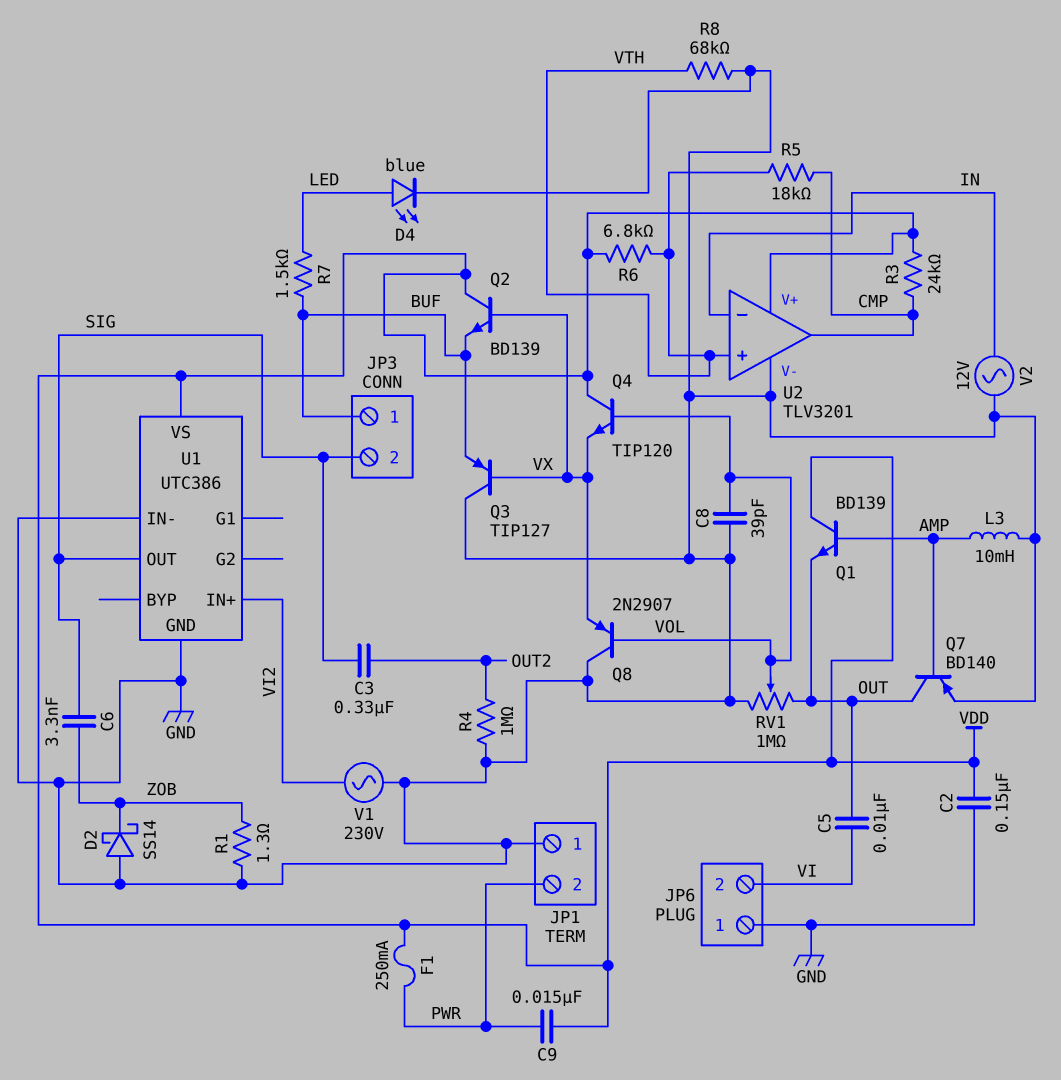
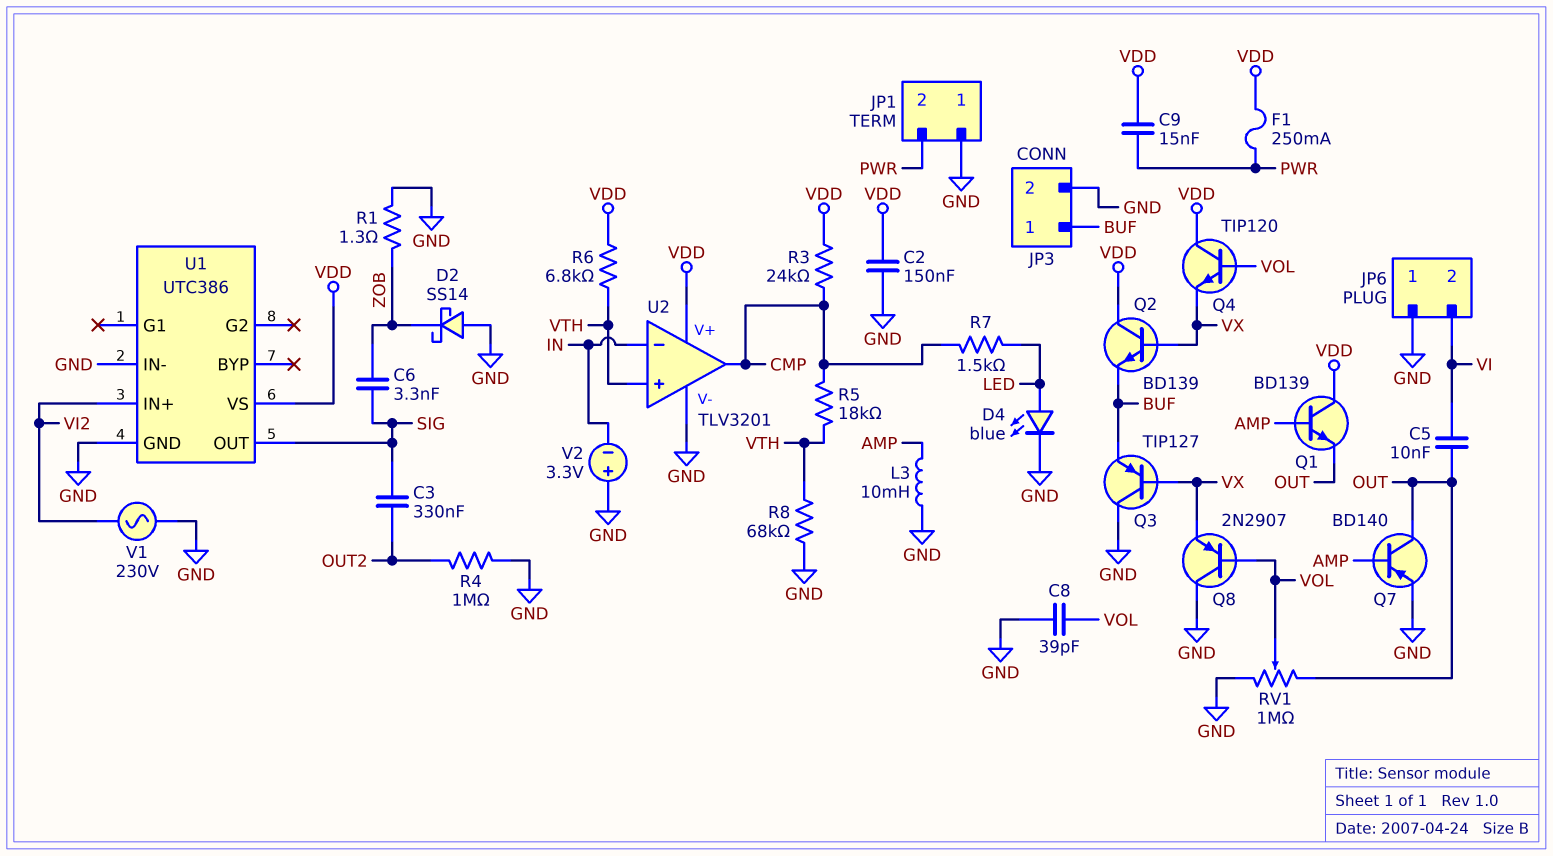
JP3 pin 2: SIG -> GND
R7: 1.5k (BUF, LED) -> 1.5k (CMP, LED)
V2: AC 12V (GND, IN) -> 3.3V (plus GND, minus IN)

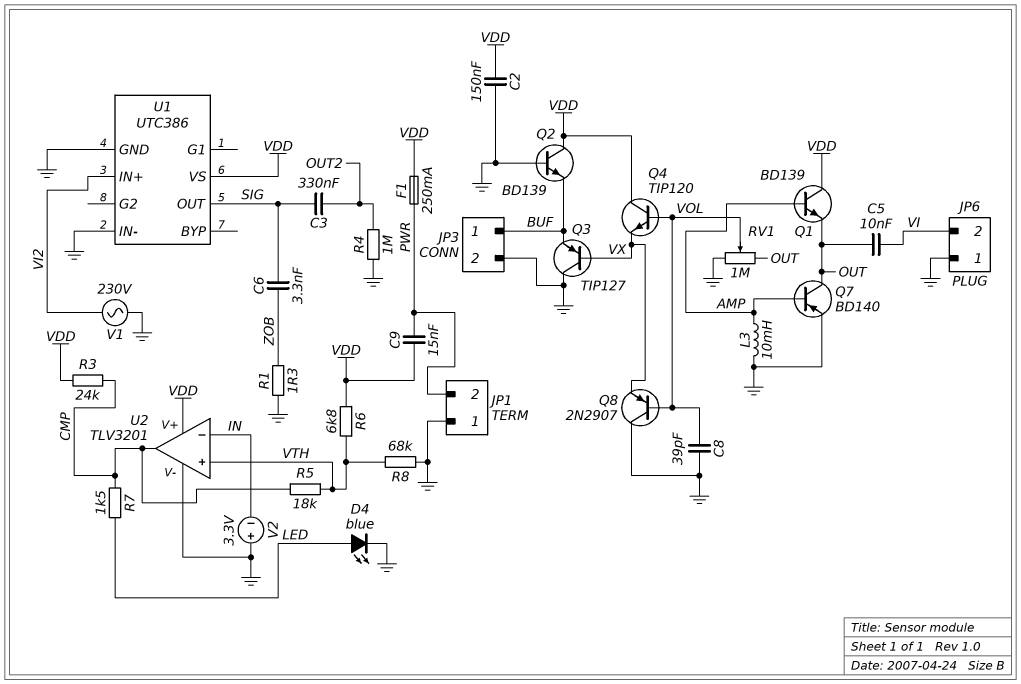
D2: schottky SS14 (A GND, K ZOB) -> none
Q2: NPN BD139 (B VX, C VDD, E BUF) -> NPN BD139 (B GND, C VDD, E BUF)

